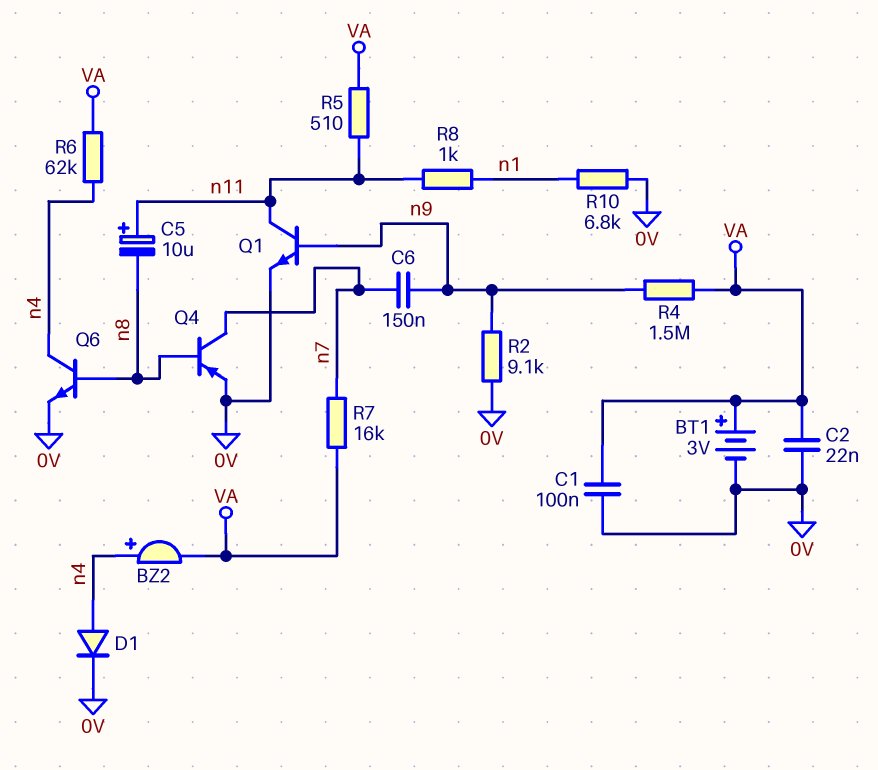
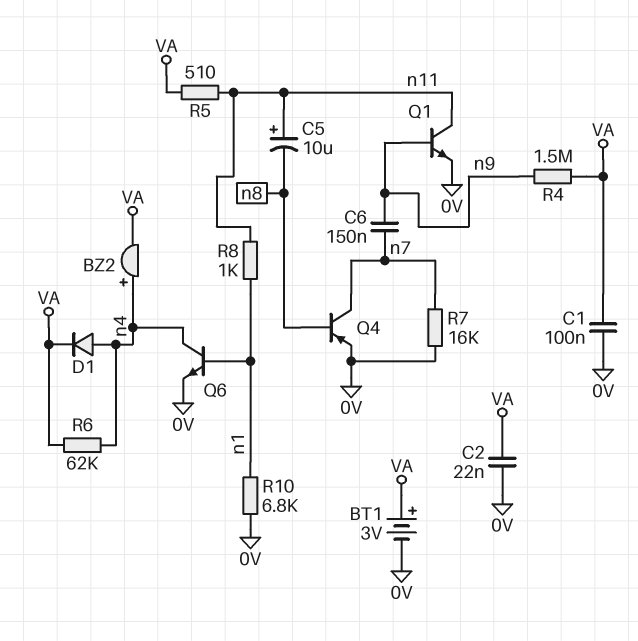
D1: diode (A n4, K 0V) -> diode (A n4, K VA)
Q6: NPN (B n8, C n4, E 0V) -> NPN (B n1, C n4, E 0V)
R2: 9.1k (0V, n9) -> none
R7: 16k (VA, n7) -> 16k (0V, n7)

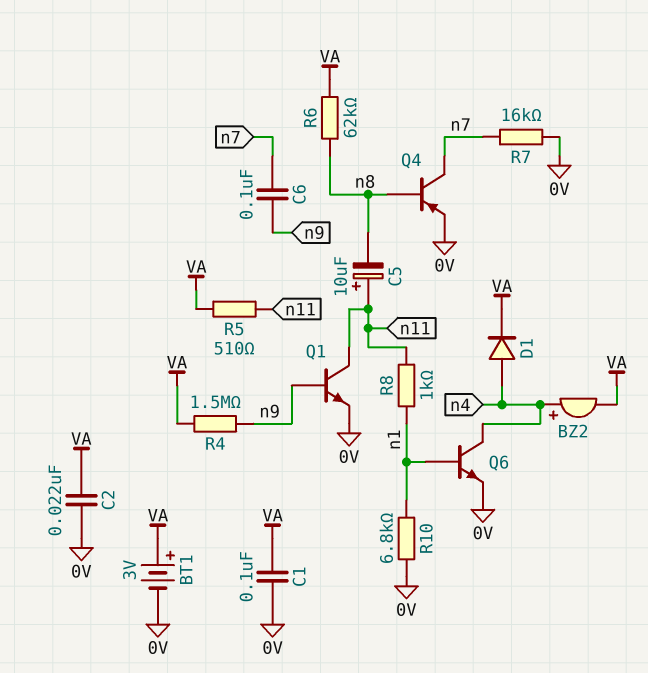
C6: 150nF (n7, n9) -> 100nF (n7, n9)
R6: 62k (VA, n4) -> 62k (VA, n8)

